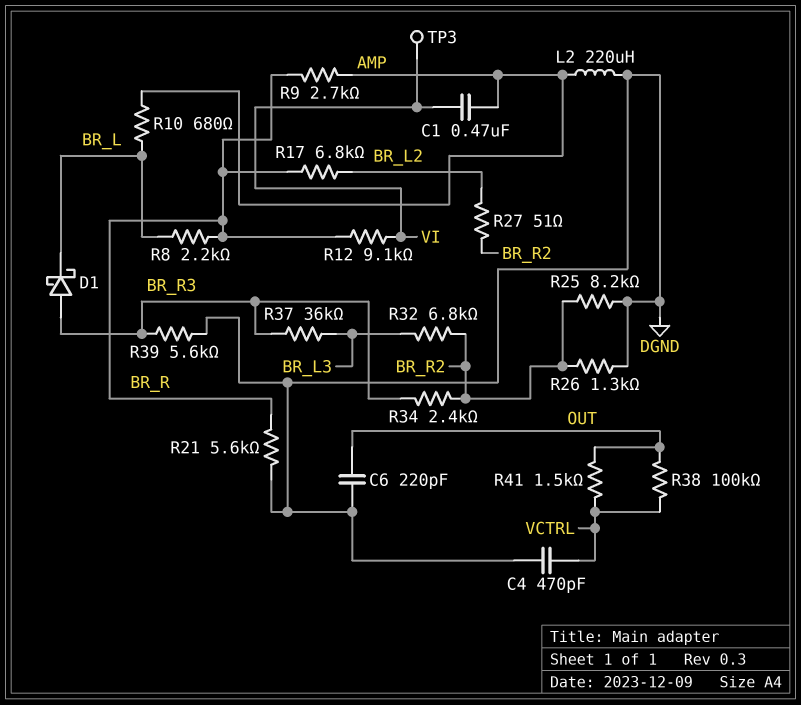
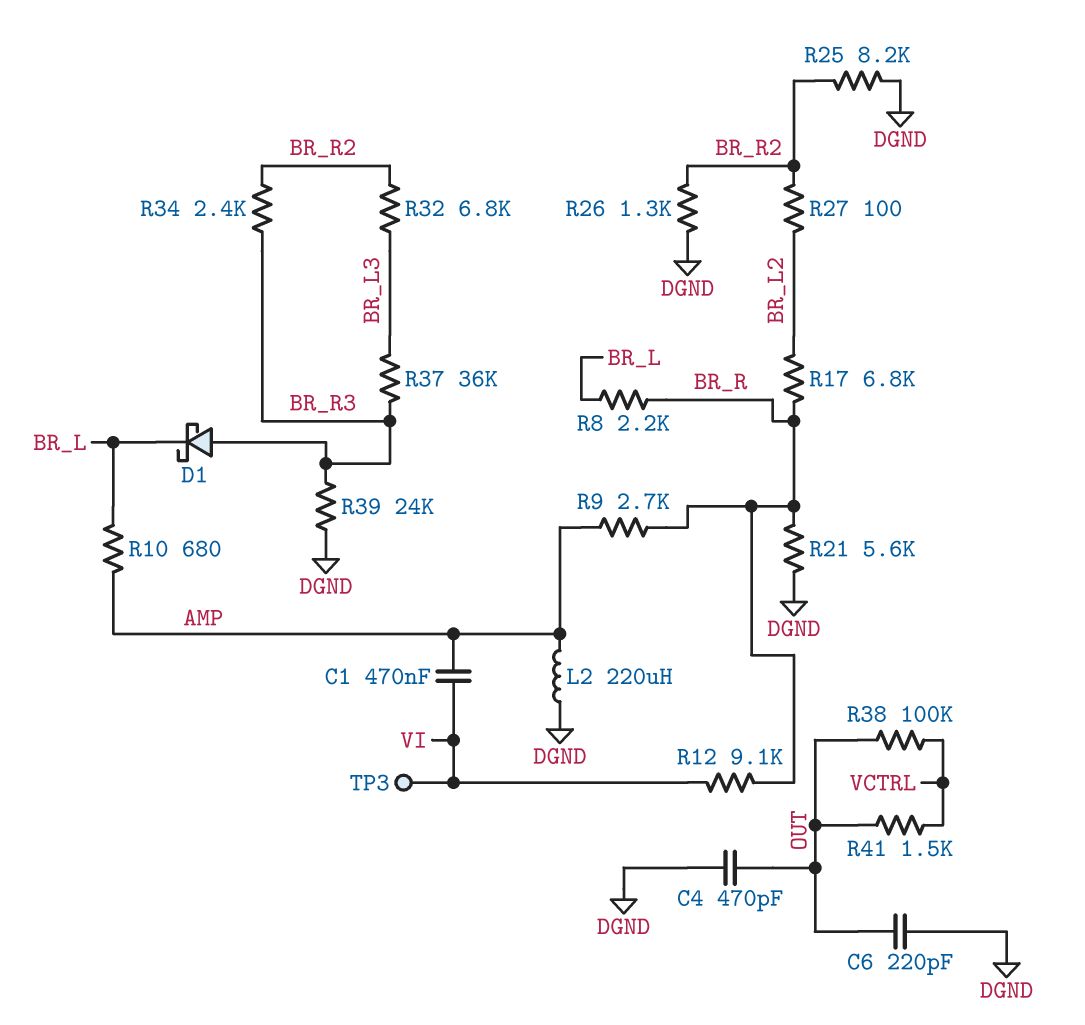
C4: 470pF (DGND, VCTRL) -> 470pF (DGND, OUT)
R27: 51 (BR_L2, BR_R2) -> 100 (BR_L2, BR_R2)
R39: 5.6k (BR_R3, DGND) -> 24k (BR_R3, DGND)

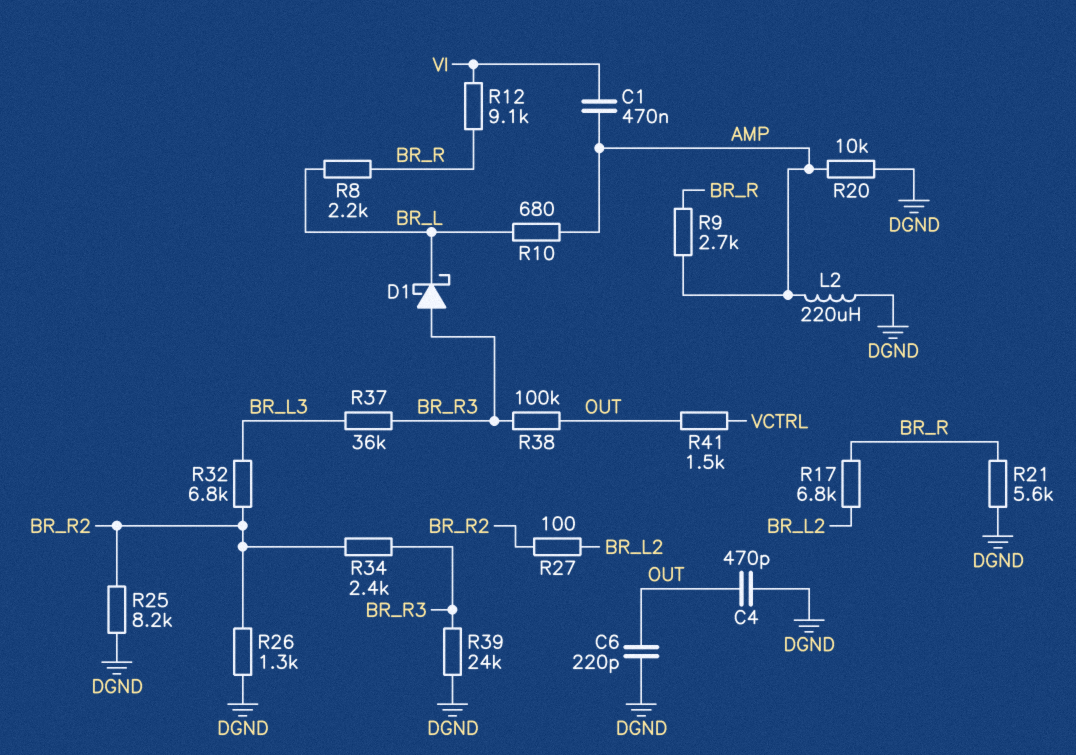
R20: none -> 10k (AMP, DGND)
R38: 100k (OUT, VCTRL) -> 100k (BR_R3, OUT)
TP3: test point (VI) -> none

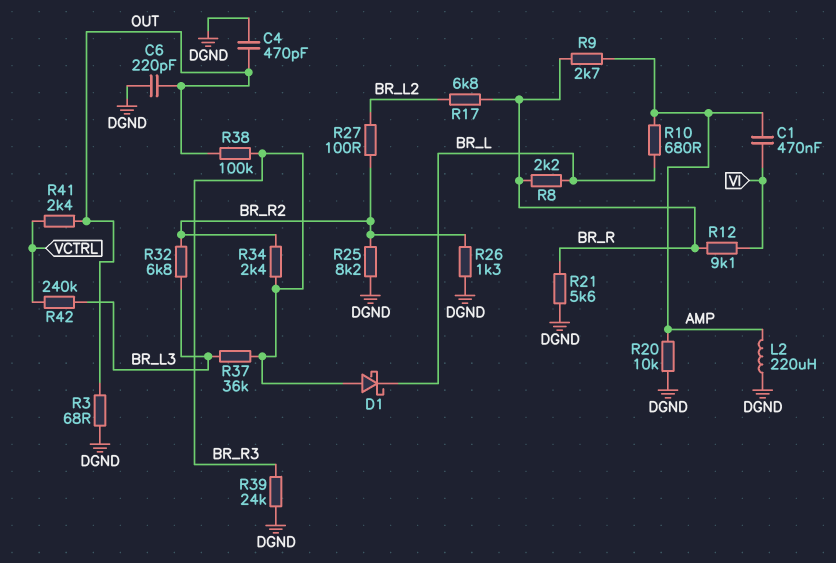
R3: none -> 68 (DGND, OUT)
R41: 1.5k (OUT, VCTRL) -> 2.4k (OUT, VCTRL)
R42: none -> 240k (BR_L3, VCTRL)

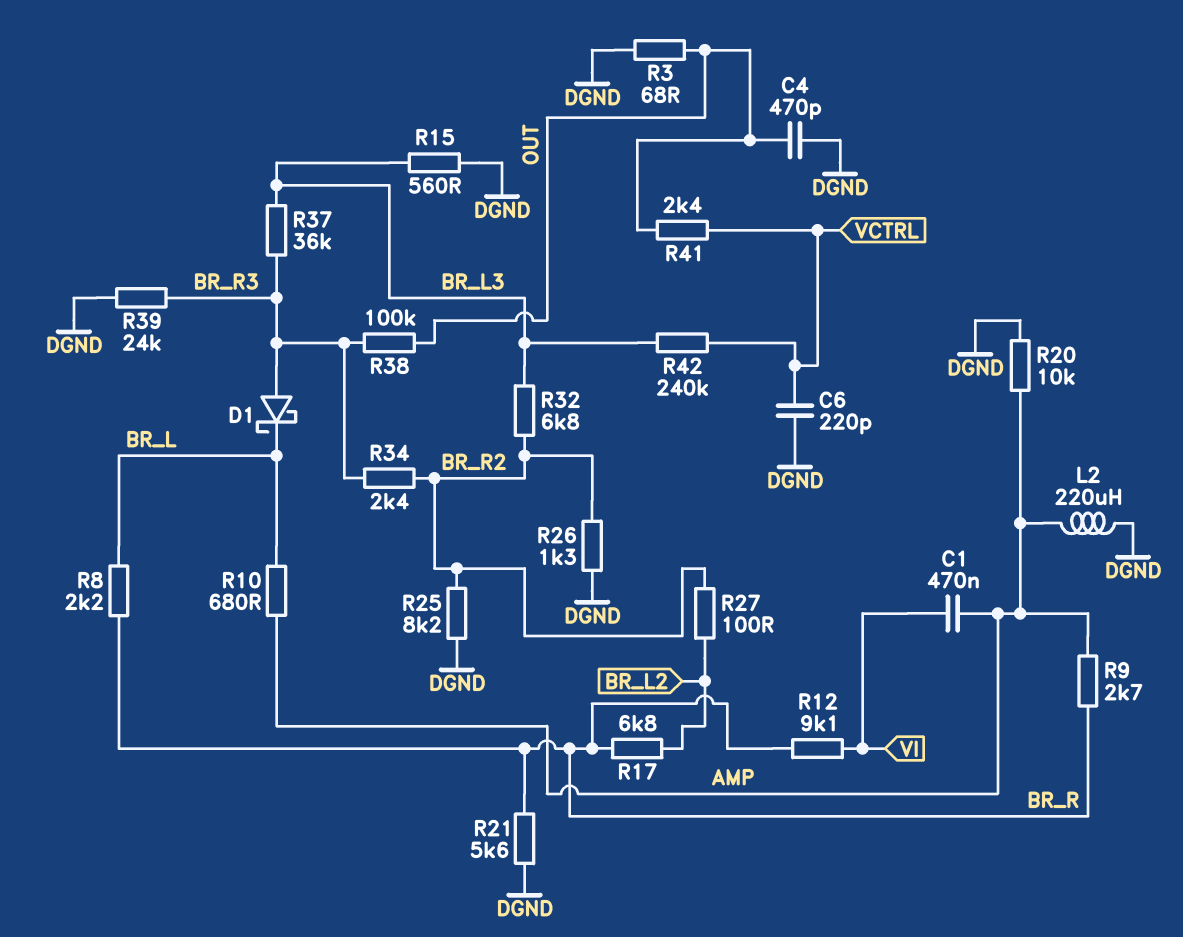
C6: 220pF (DGND, OUT) -> 220pF (DGND, VCTRL)
R15: none -> 560 (BR_L3, DGND)

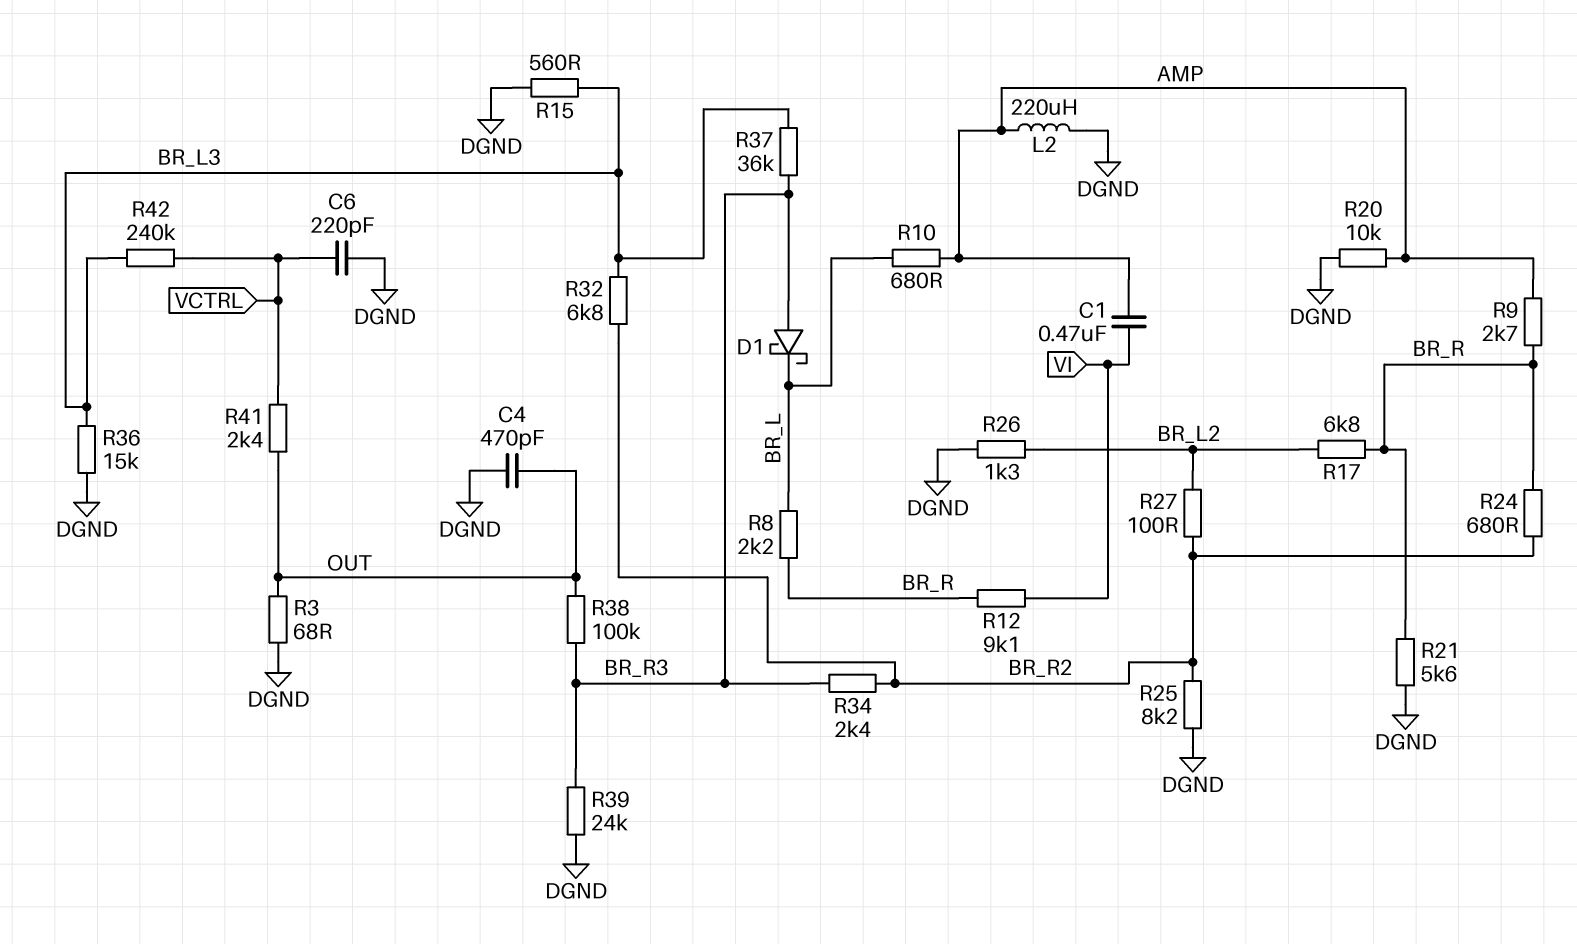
R24: none -> 680 (BR_R, BR_R2)
R26: 1.3k (BR_R2, DGND) -> 1.3k (BR_L2, DGND)
R36: none -> 15k (BR_L3, DGND)

